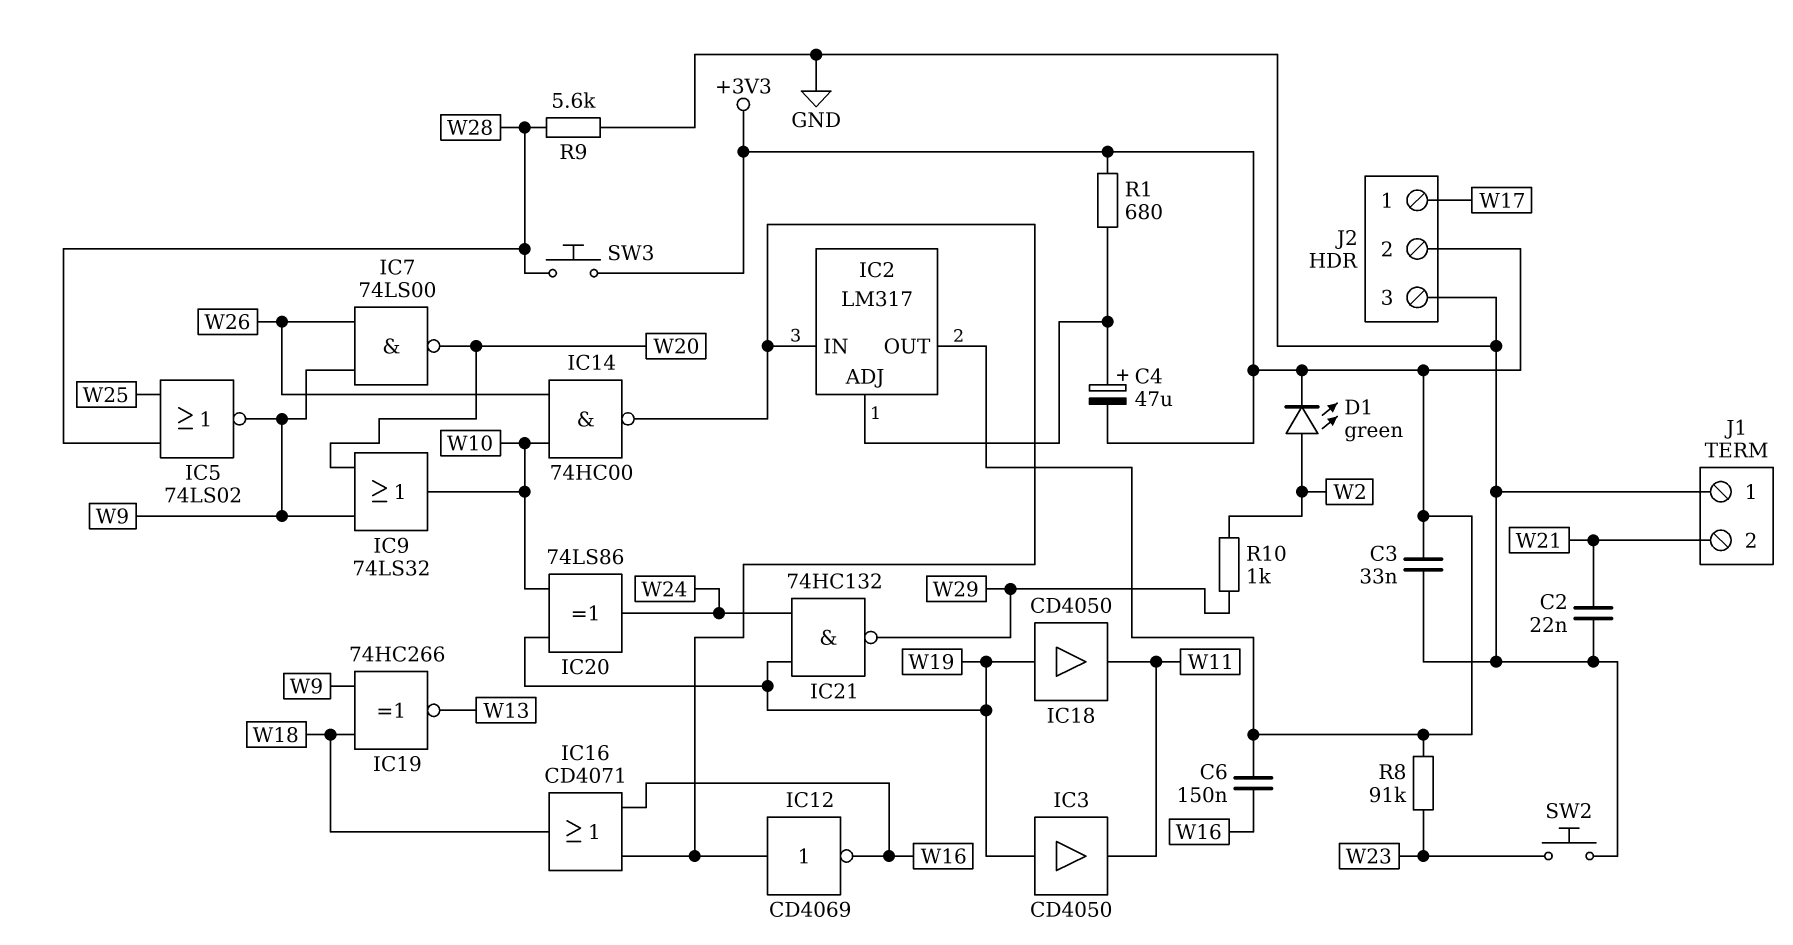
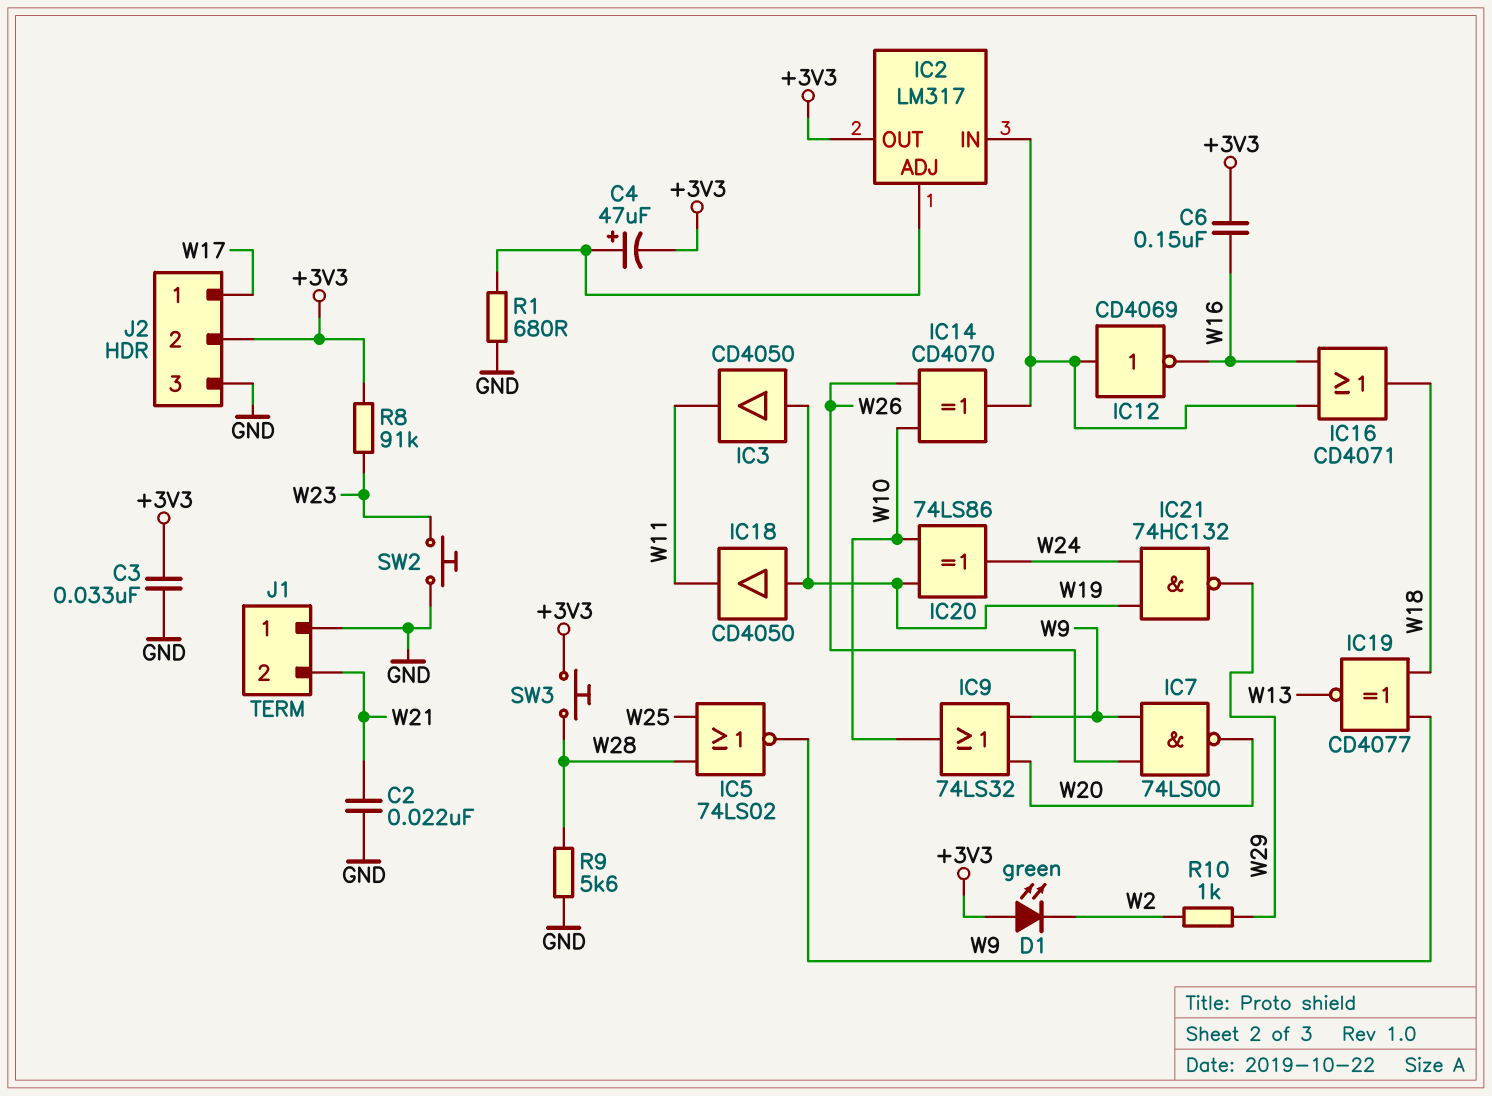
D1: LED green (A W2, K +3V3) -> LED green (A +3V3, K W2)
IC14: NAND 74HC00 (in W10, in W26, out IC2/IN) -> XOR CD4070 (in W10, in W26, out IC2/IN)
IC19: XNOR 74HC266 (in W9, in W18, out W13) -> XNOR CD4077 (in W9, in W18, out W13)
R1: 680 (+3V3, IC2/ADJ) -> 680 (GND, IC2/ADJ)

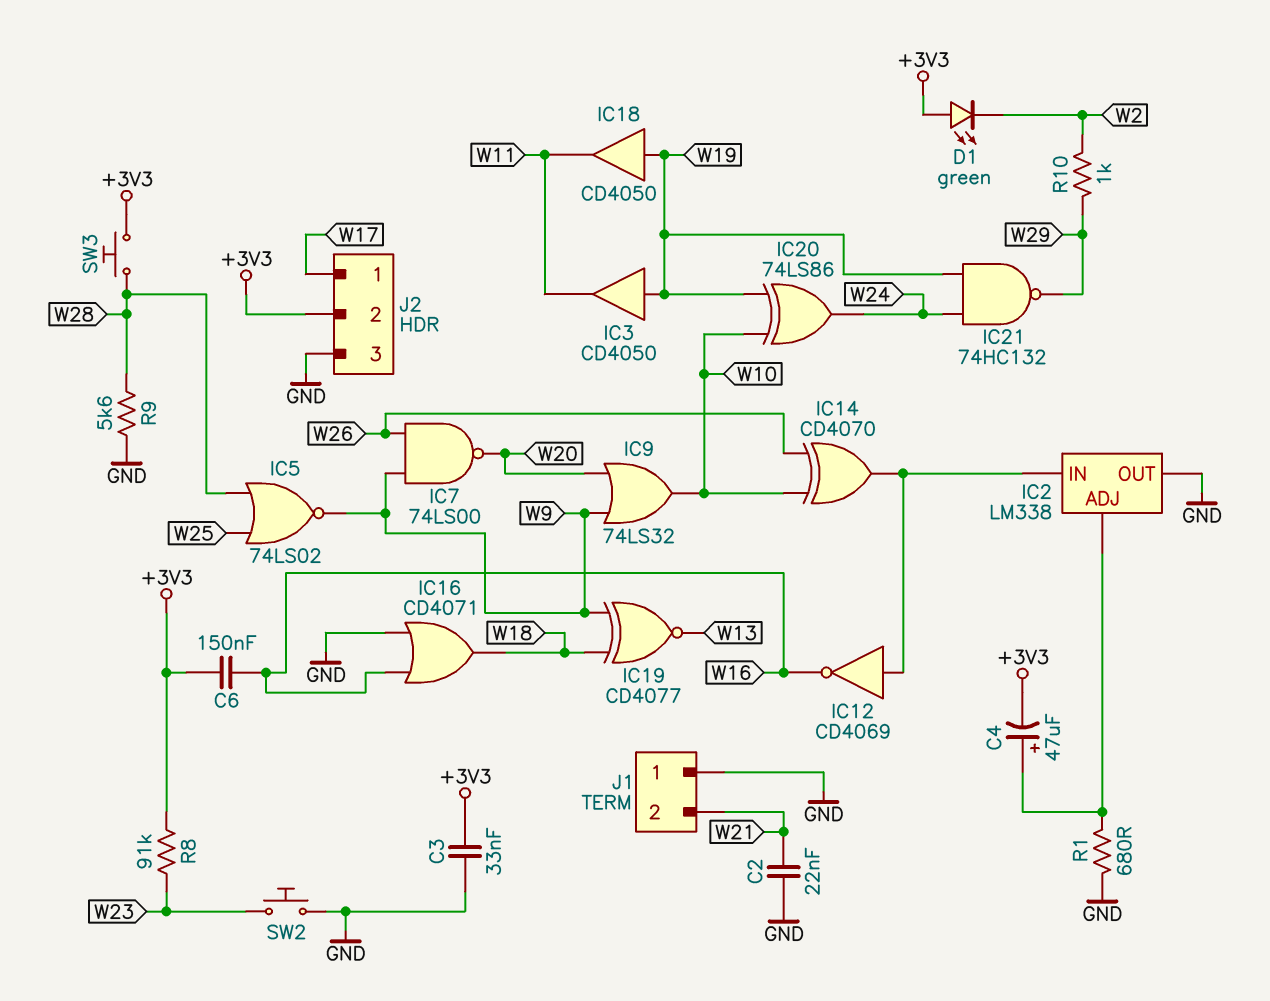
IC2: LM317 -> LM338
IC2 pin OUT: +3V3 -> GND
IC16: OR CD4071 (in IC2/IN, in W16, out W18) -> OR CD4071 (in GND, in W16, out W18)

